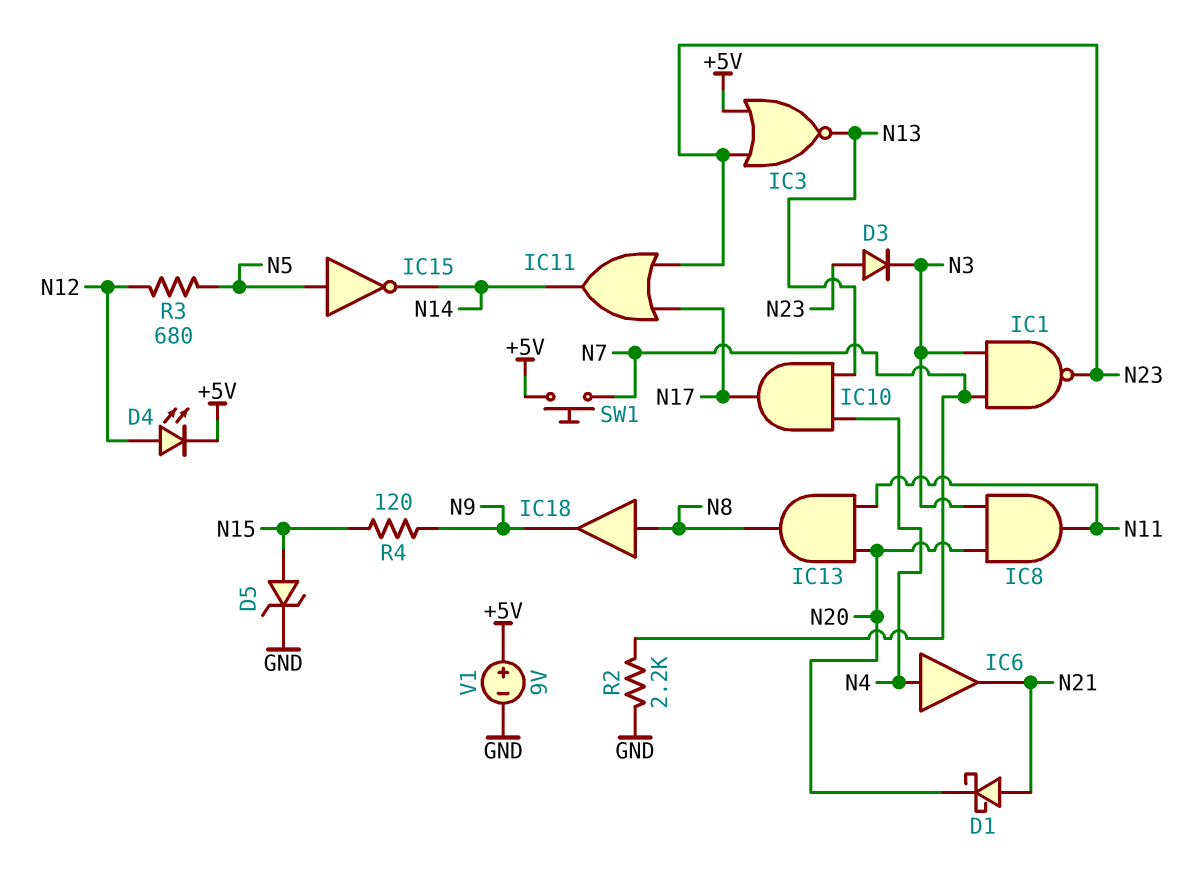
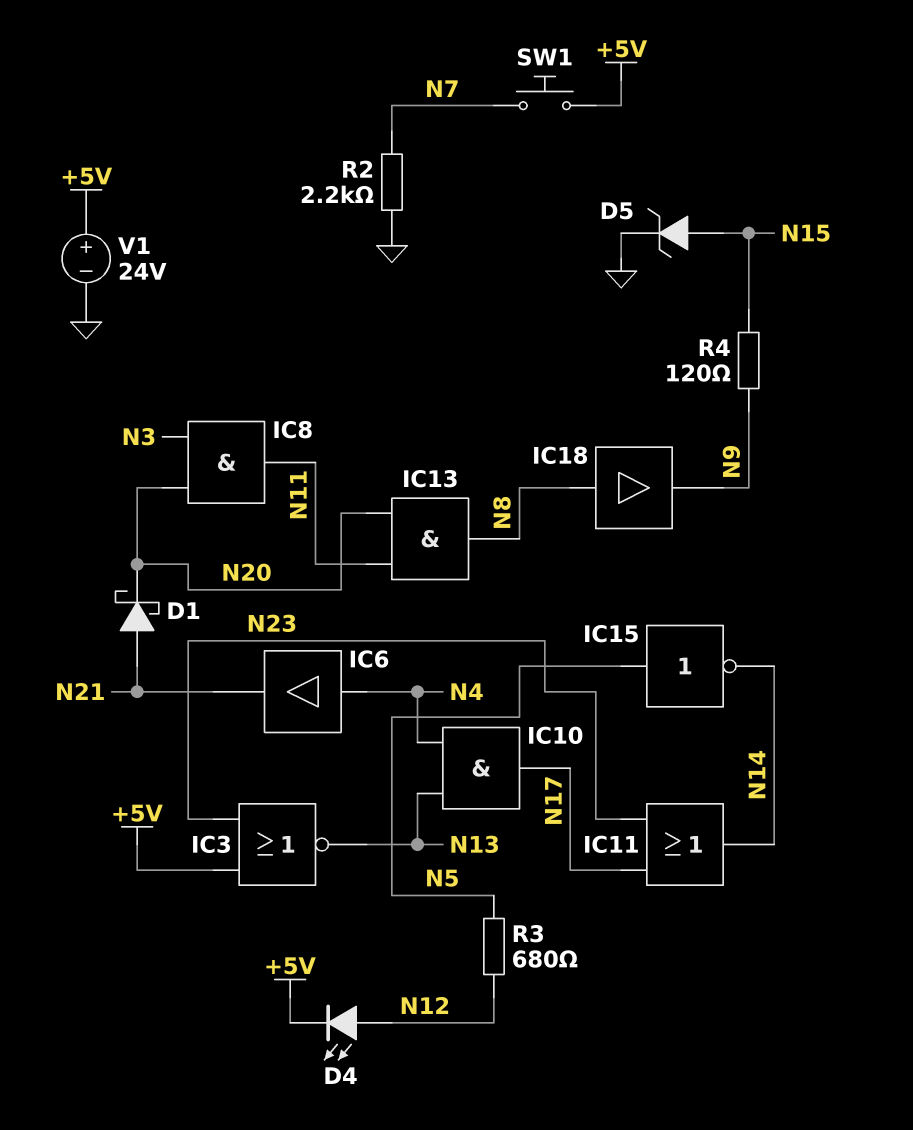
D3: diode (A N23, K N3) -> none
IC1: NAND (in N3, in N7, out N23) -> none
V1: 9V (plus +5V, minus GND) -> 24V (plus +5V, minus GND)

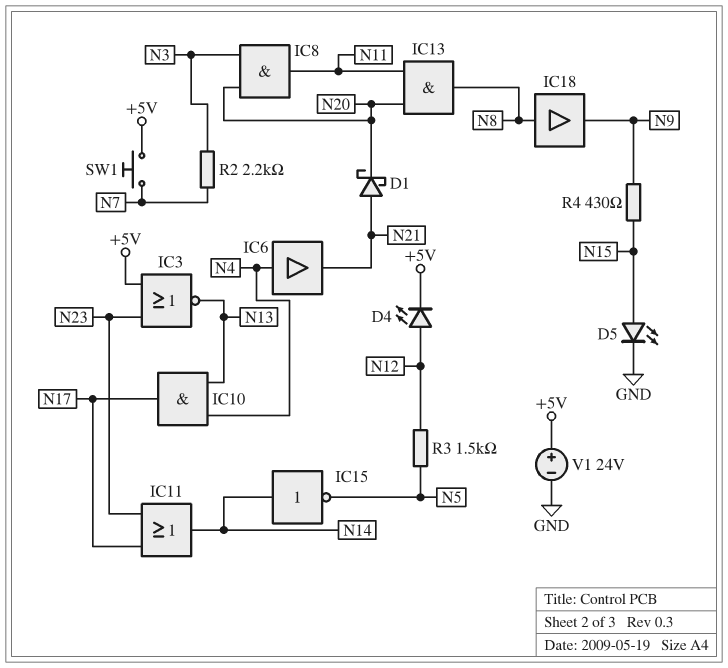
D5: zener (A N15, K GND) -> LED (A N15, K GND)
IC15: NOT (in N5, out N14) -> NOT (in N14, out N5)
R2: 2.2k (GND, N7) -> 2.2k (N3, N7)
R3: 680 (N5, N12) -> 1.5k (N5, N12)
R4: 120 (N9, N15) -> 430 (N9, N15)

